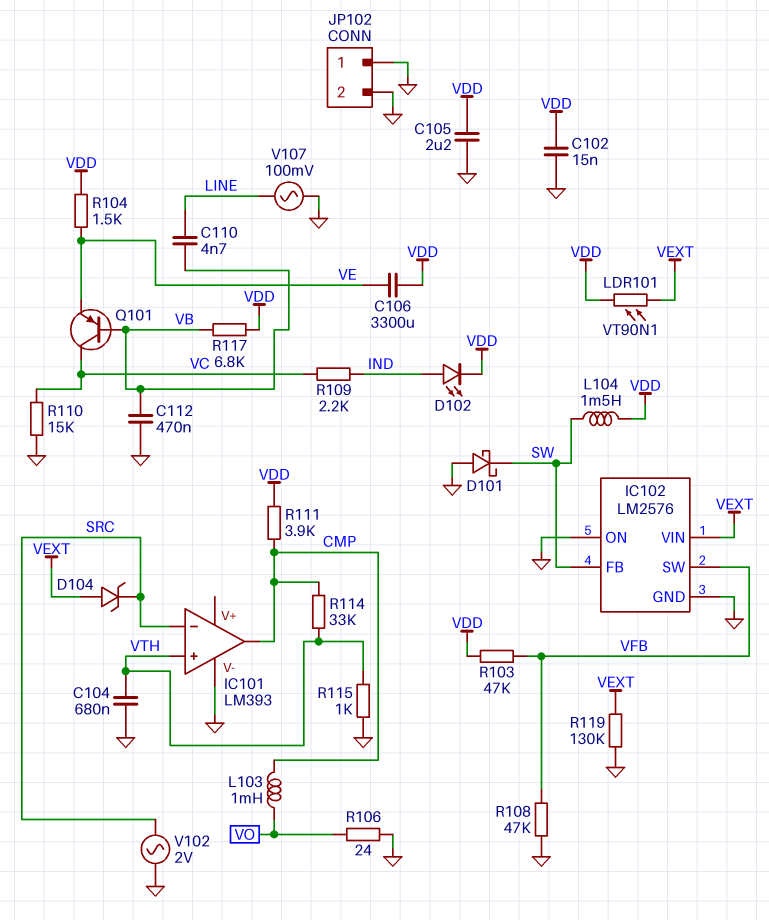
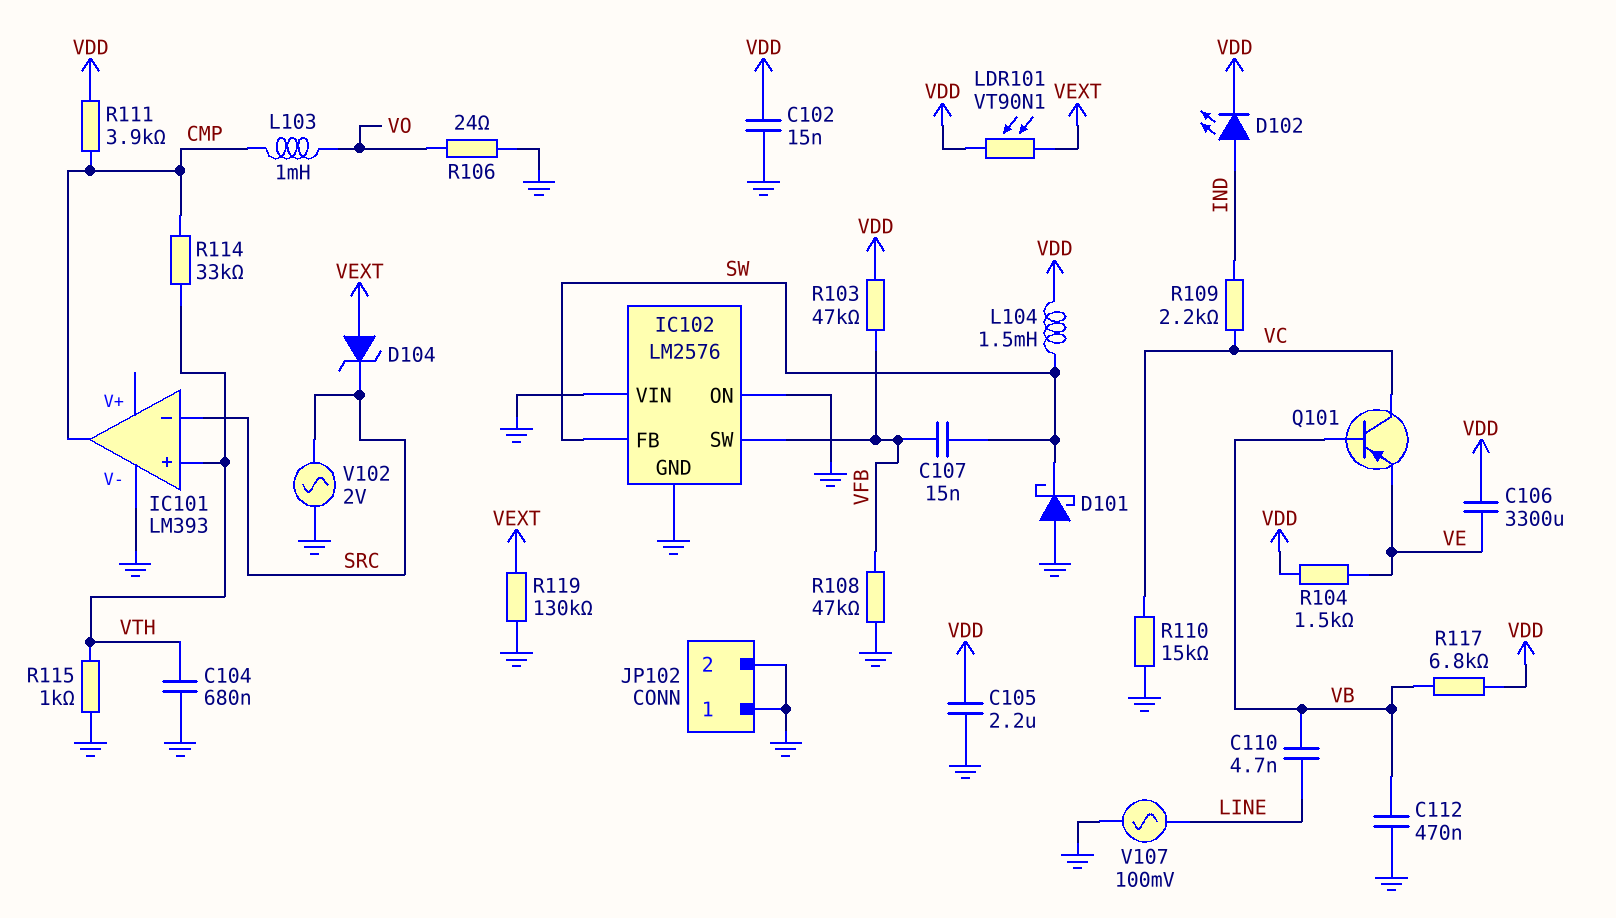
C107: none -> 15nF (SW, VFB)
IC102 pin VIN: VEXT -> GND

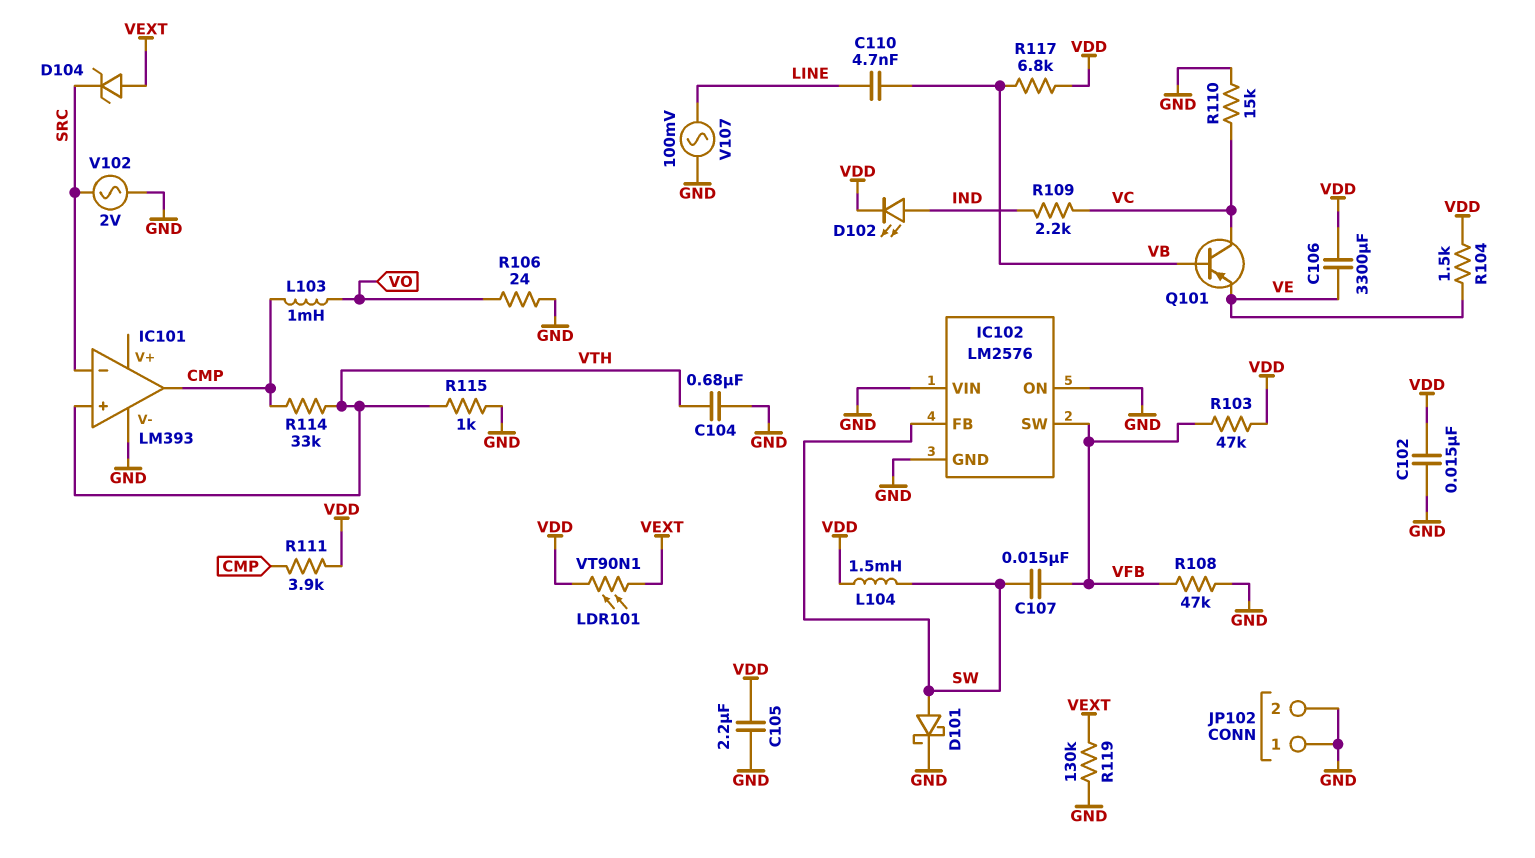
C112: 470nF (GND, VB) -> none
D101: schottky (A GND, K SW) -> schottky (A SW, K GND)

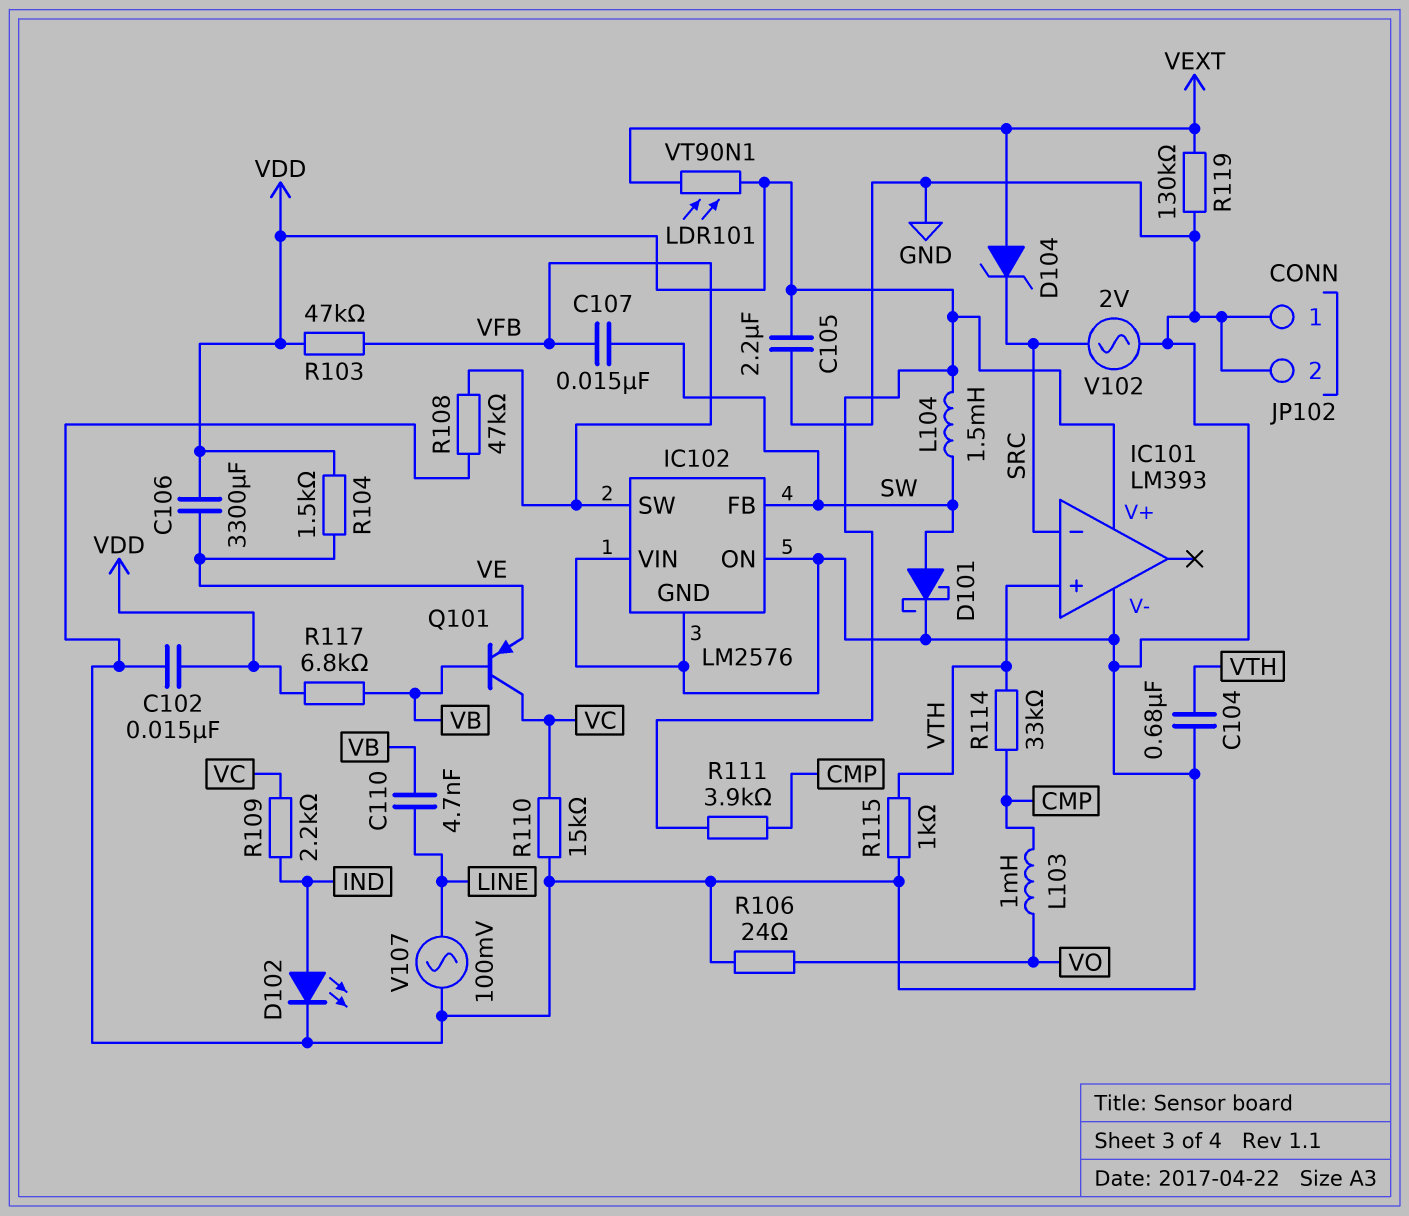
D102: LED (A IND, K VDD) -> LED (A IND, K GND)
IC101 pin V+: none -> VDD
IC101 pin out: CMP -> none

